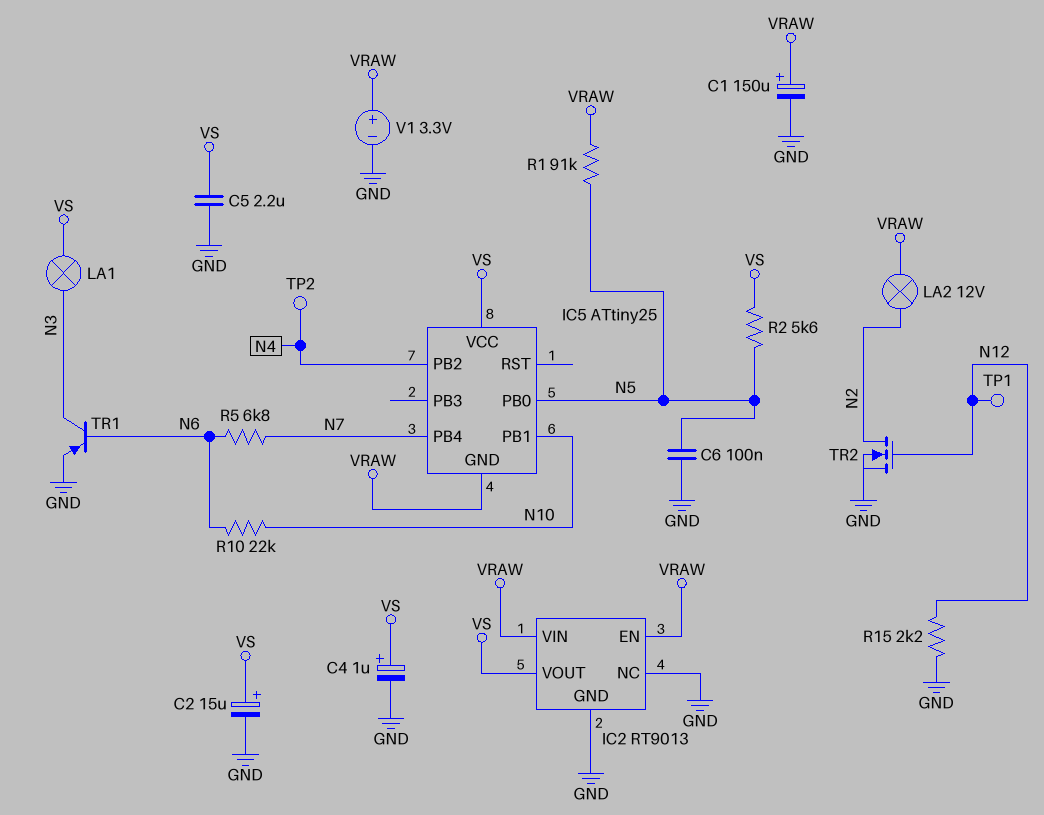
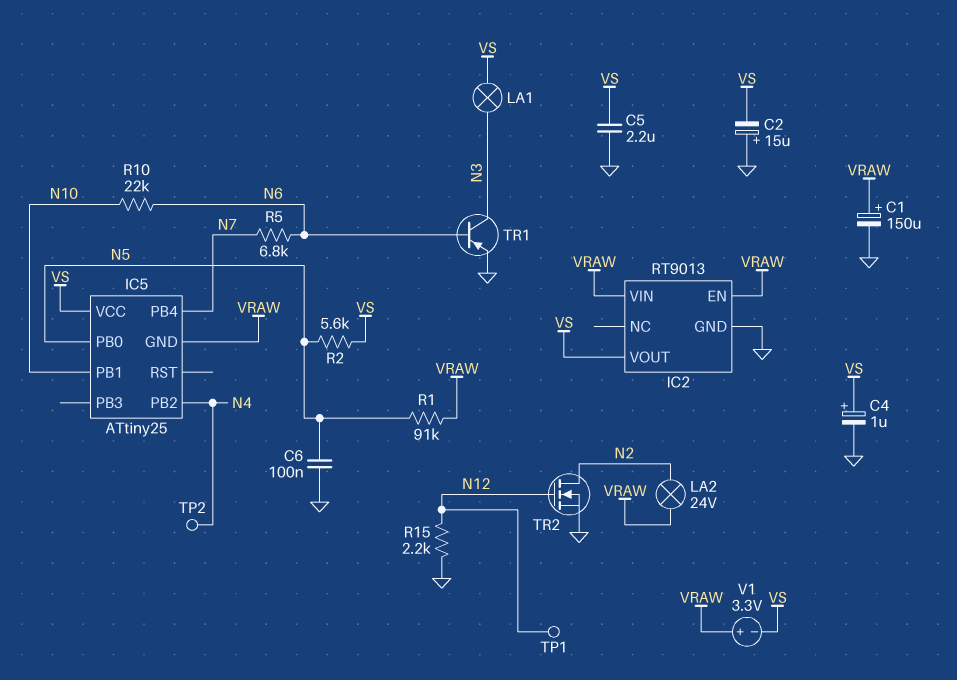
C2: 15uF (plus VS, minus GND) -> 15uF (plus GND, minus VS)
IC2 pin NC: GND -> none
LA2: lamp 12V (N2, VRAW) -> lamp 24V (N2, VRAW)
V1: 3.3V (plus VRAW, minus GND) -> 3.3V (plus VRAW, minus VS)

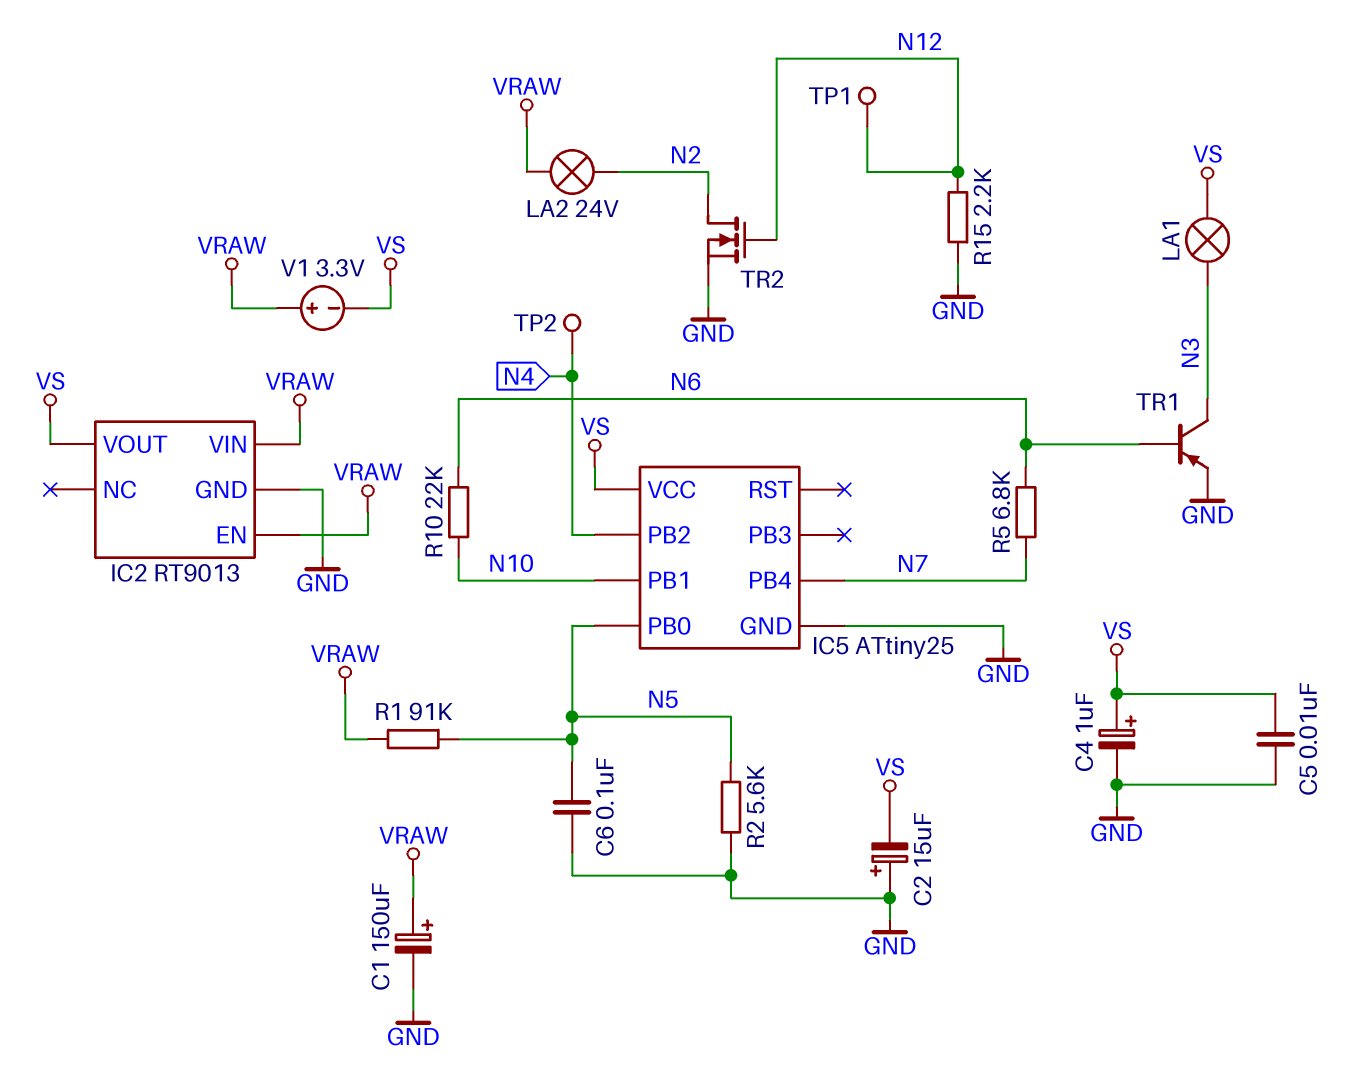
C5: 2.2uF (GND, VS) -> 10nF (GND, VS)
IC5 pin GND: VRAW -> GND
R2: 5.6k (N5, VS) -> 5.6k (GND, N5)

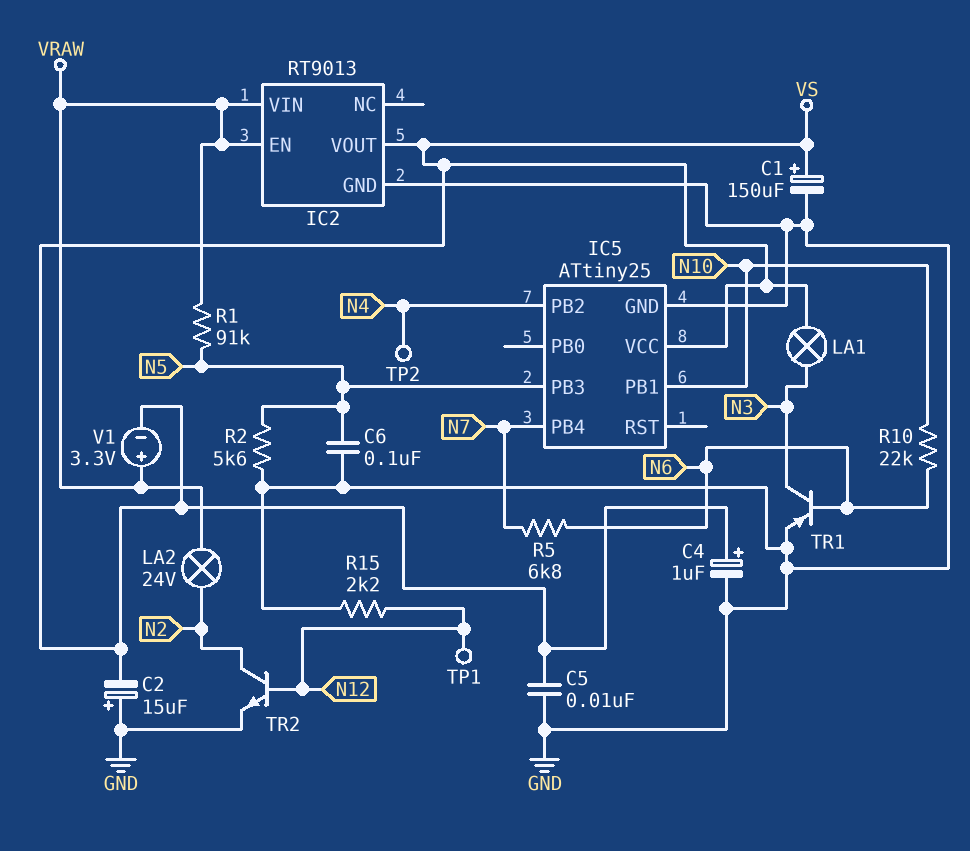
C1: 150uF (plus VRAW, minus GND) -> 150uF (plus VS, minus GND)
IC5 pin PB0: N5 -> none
IC5 pin PB3: none -> N5
TR2: NMOS (G N12, D N2, S GND) -> NPN (B N12, C N2, E GND)

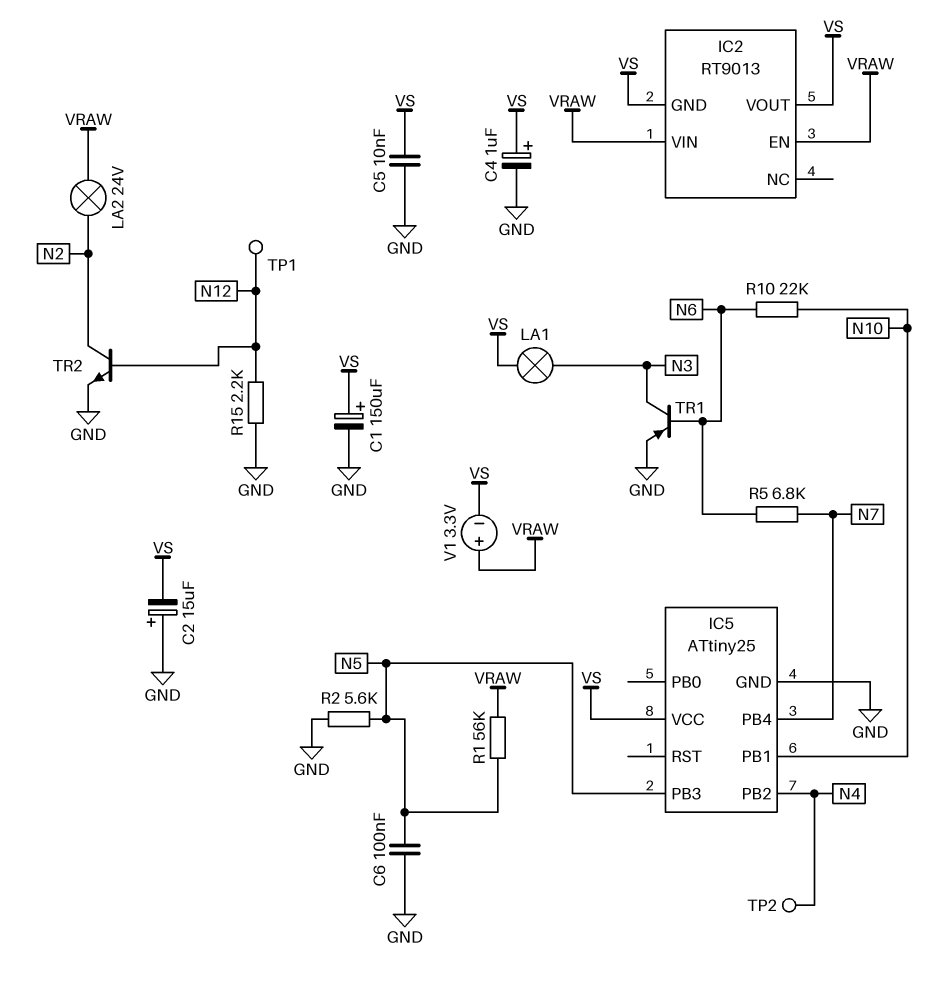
IC2 pin GND: GND -> VS
R1: 91k (N5, VRAW) -> 56k (N5, VRAW)

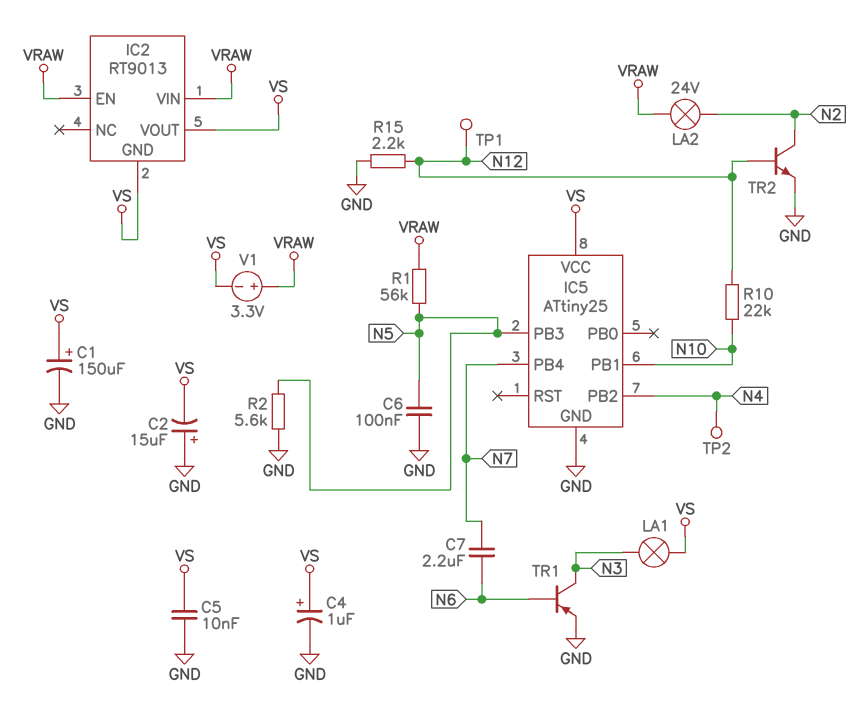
C7: none -> 2.2uF (N6, N7)
R5: 6.8k (N6, N7) -> none
R10: 22k (N6, N10) -> 22k (N10, N12)

